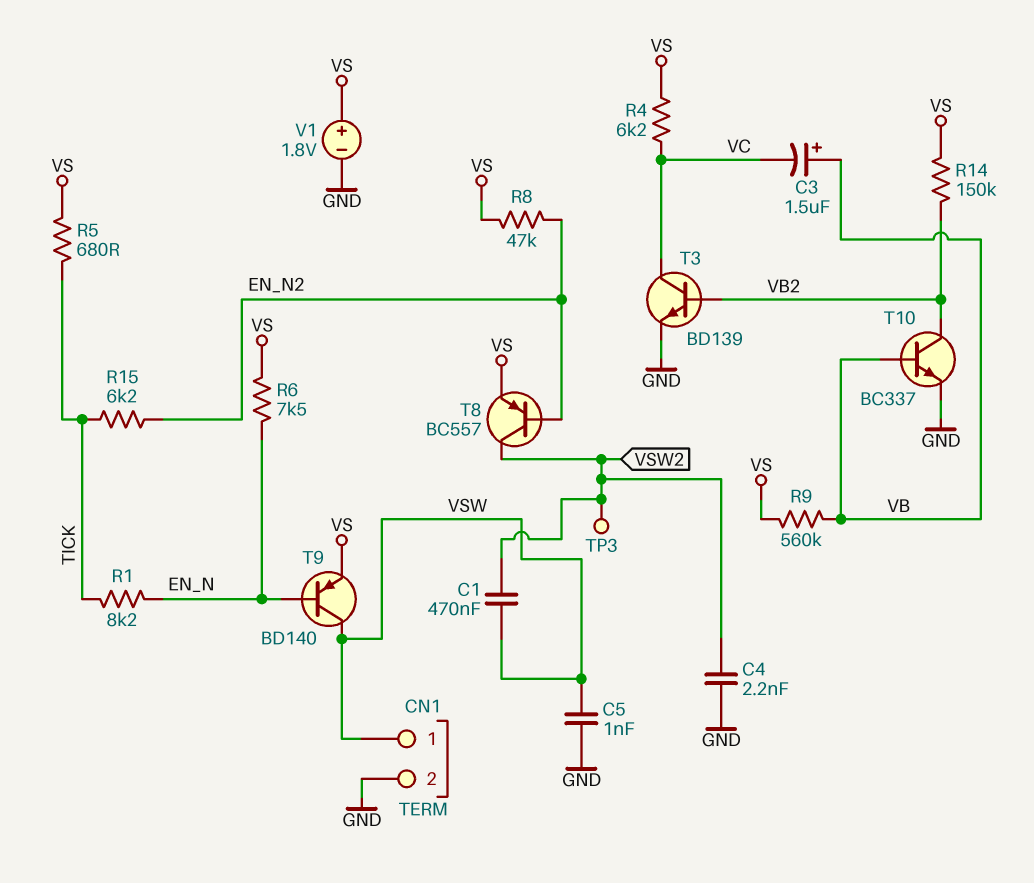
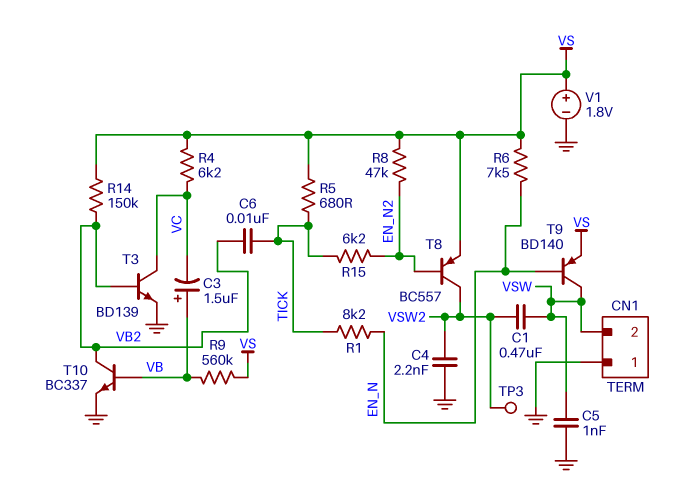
C6: none -> 10nF (TICK, VB2)
CN1 pin 1: VSW -> GND
CN1 pin 2: GND -> VSW

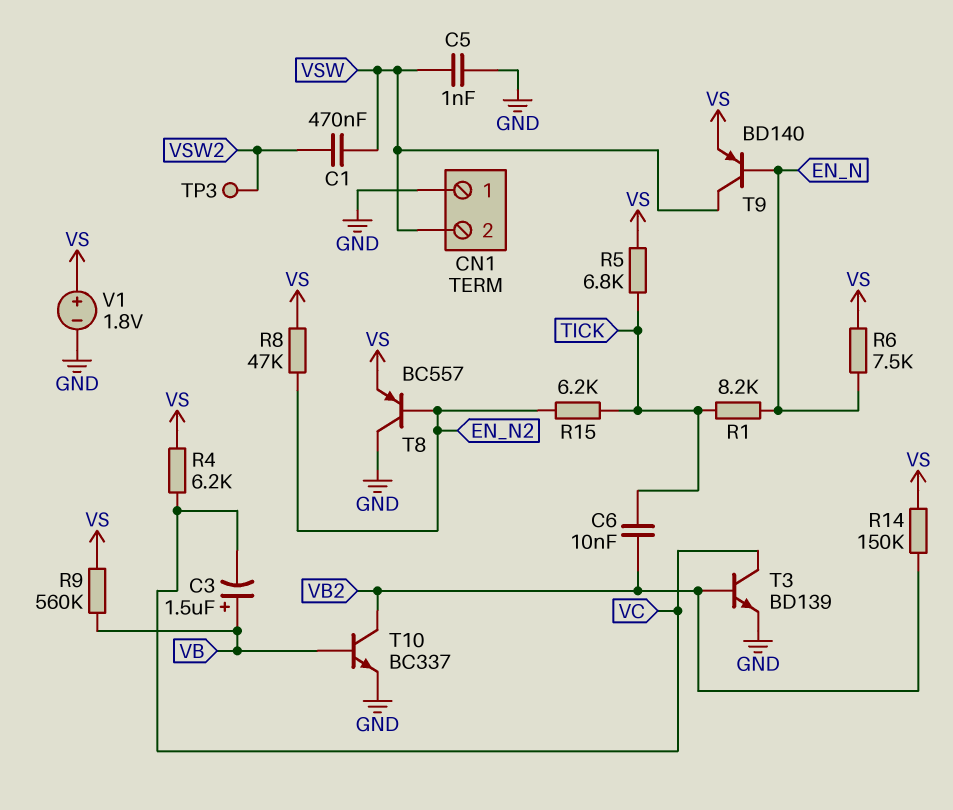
C4: 2.2nF (GND, VSW2) -> none
R5: 680 (TICK, VS) -> 6.8k (TICK, VS)
T8: PNP BC557 (B EN_N2, C VSW2, E VS) -> PNP BC557 (B EN_N2, C GND, E VS)

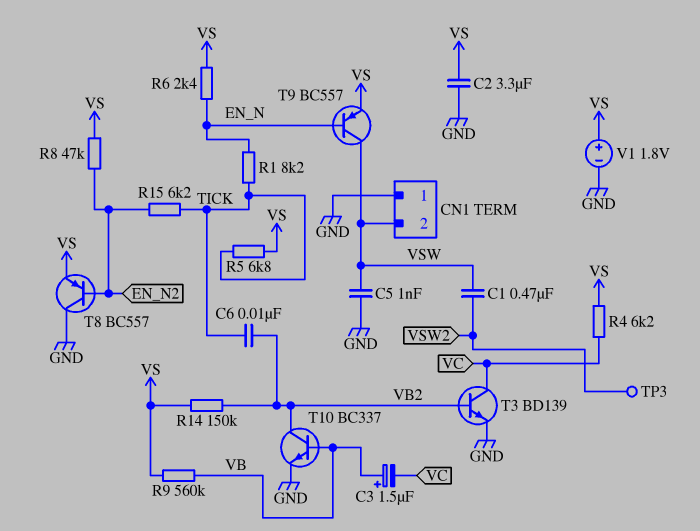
C2: none -> 3.3uF (GND, VS)
R6: 7.5k (EN_N, VS) -> 2.4k (EN_N, VS)
T9: PNP BD140 (B EN_N, C VSW, E VS) -> PNP BC557 (B EN_N, C VSW, E VS)

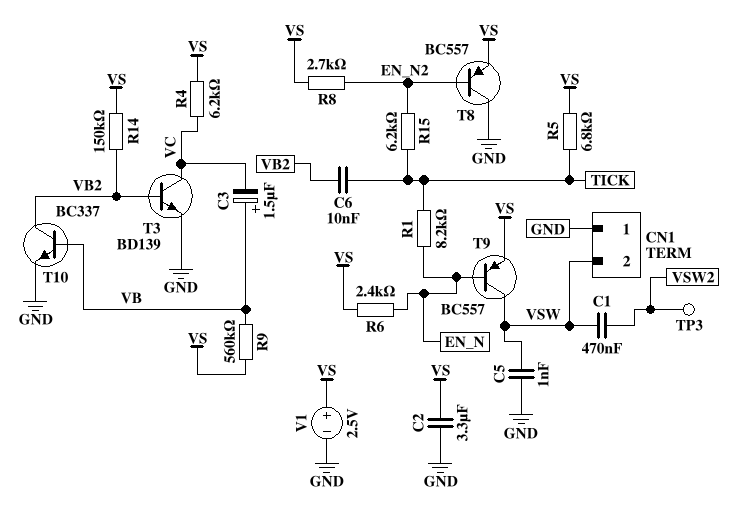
R8: 47k (EN_N2, VS) -> 2.7k (EN_N2, VS)
V1: 1.8V (plus VS, minus GND) -> 2.5V (plus VS, minus GND)

